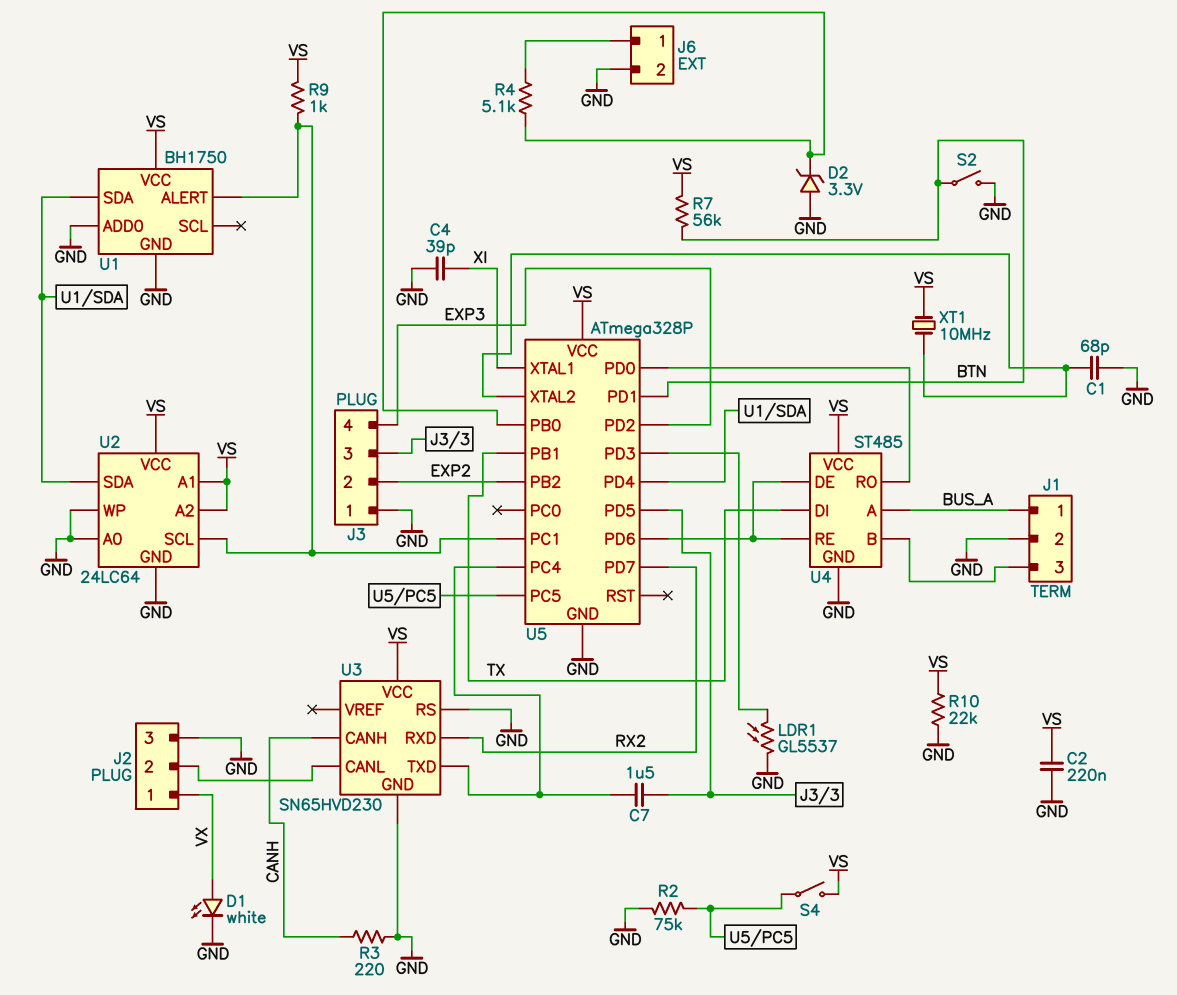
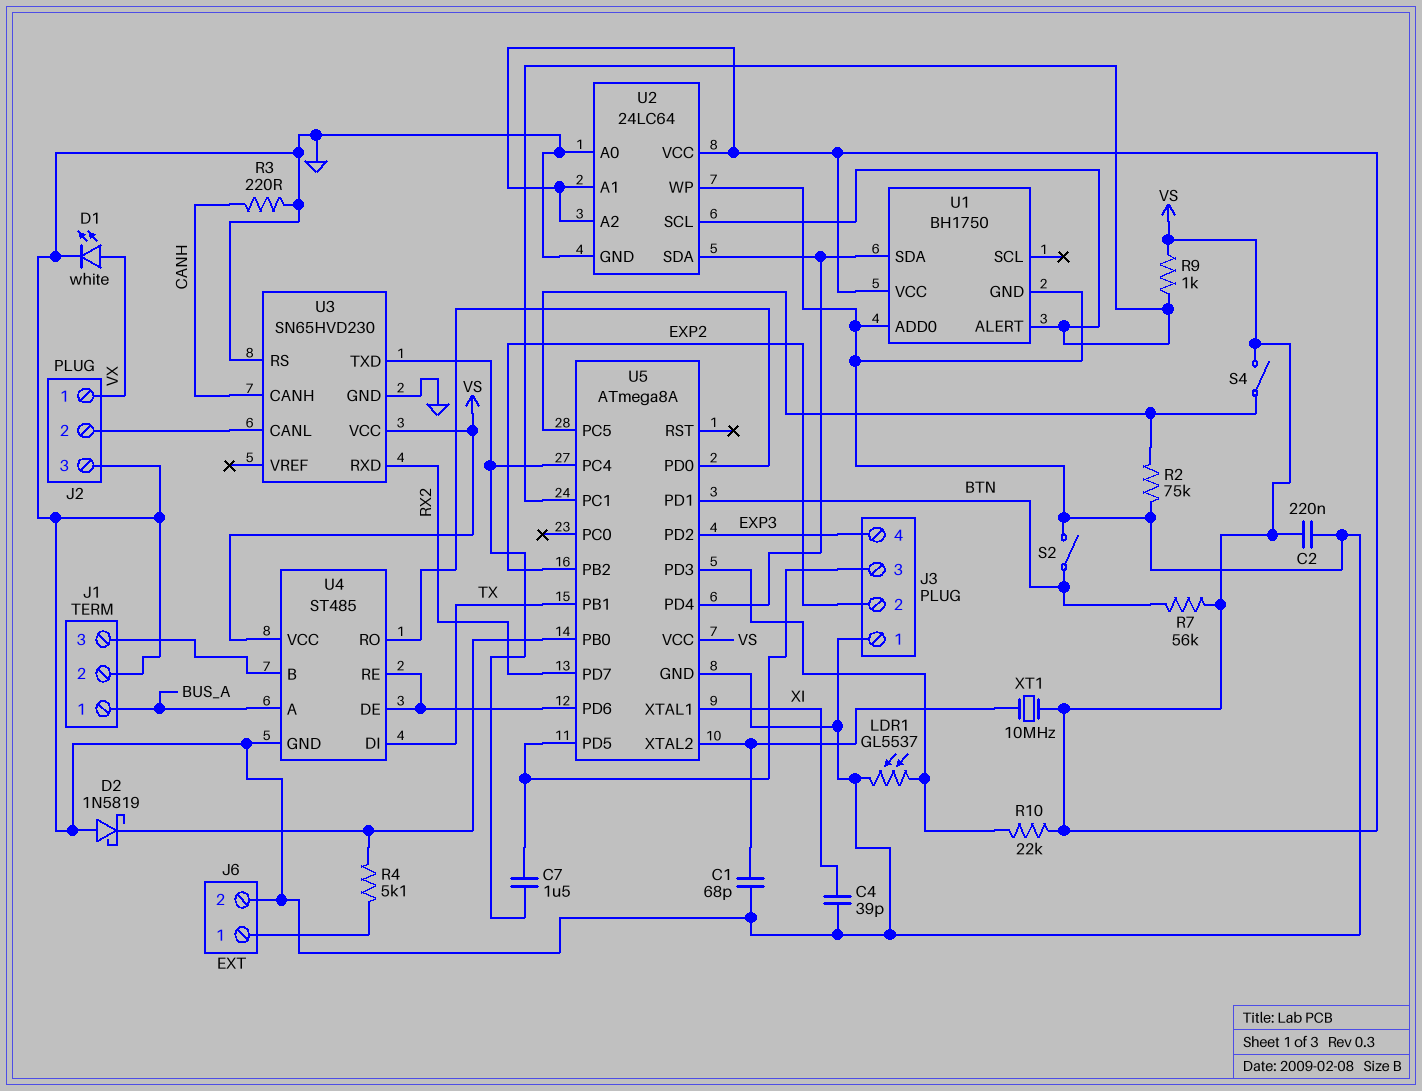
D2: zener 3.3V (A GND, K U5/PB0) -> schottky 1N5819 (A GND, K U5/PB0)
R10: 22k (GND, VS) -> 22k (U5/PD3, VS)
U5: ATmega328P -> ATmega8A

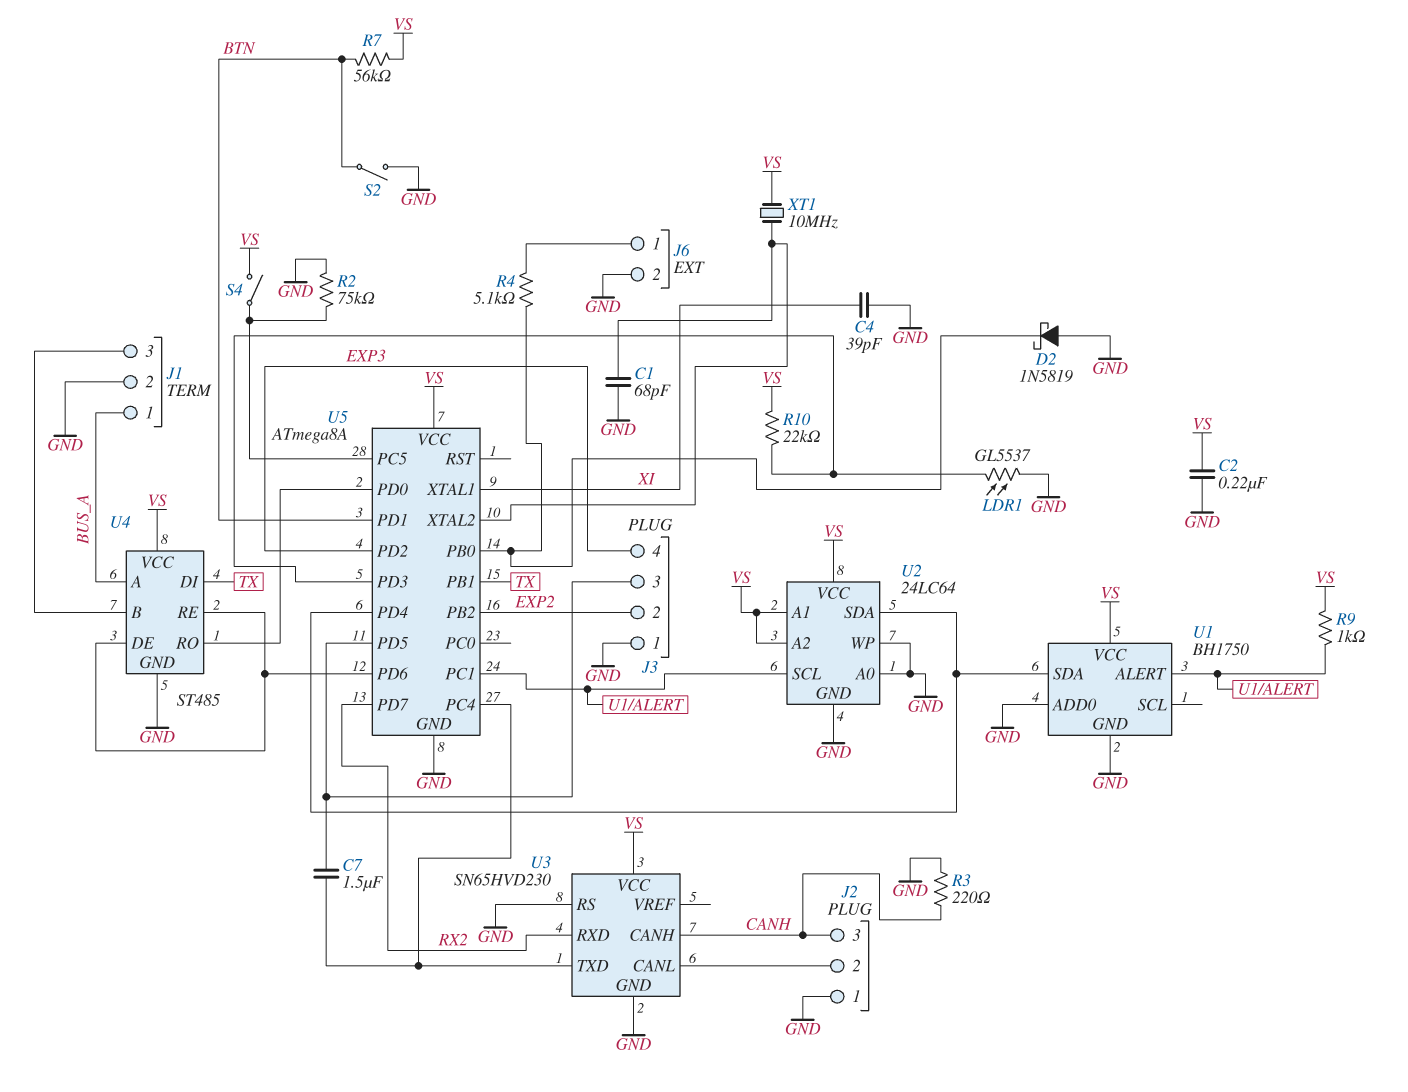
D1: LED white (A VX, K GND) -> none
J2 pin 1: VX -> GND
J2 pin 3: GND -> CANH

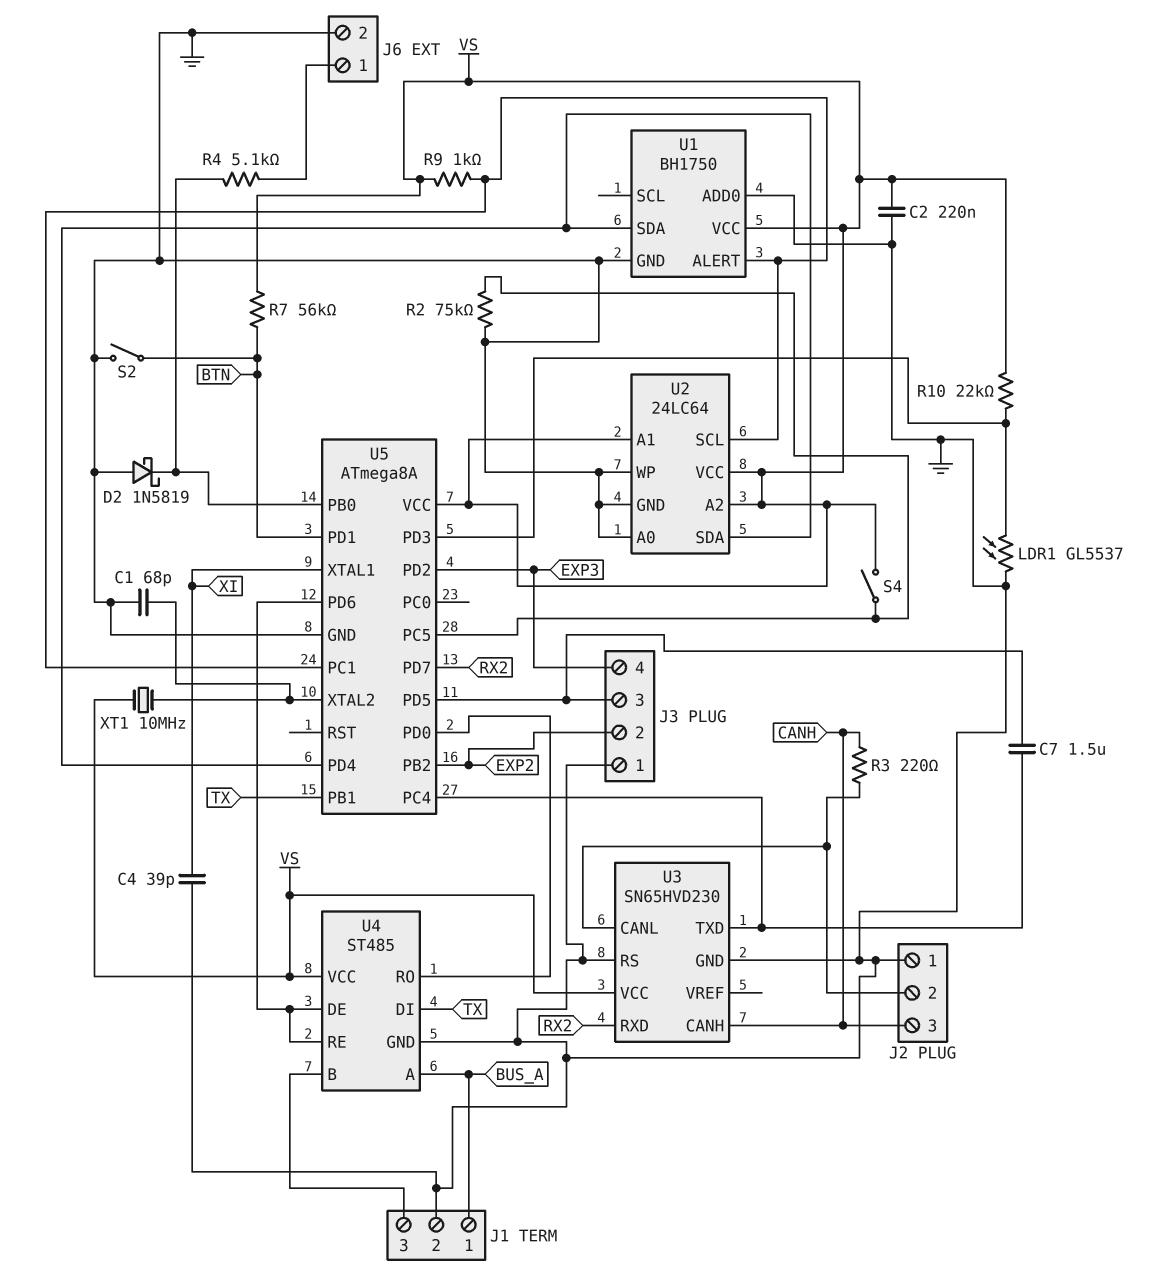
R3: 220 (CANH, GND) -> 220 (CANH, J2/2)

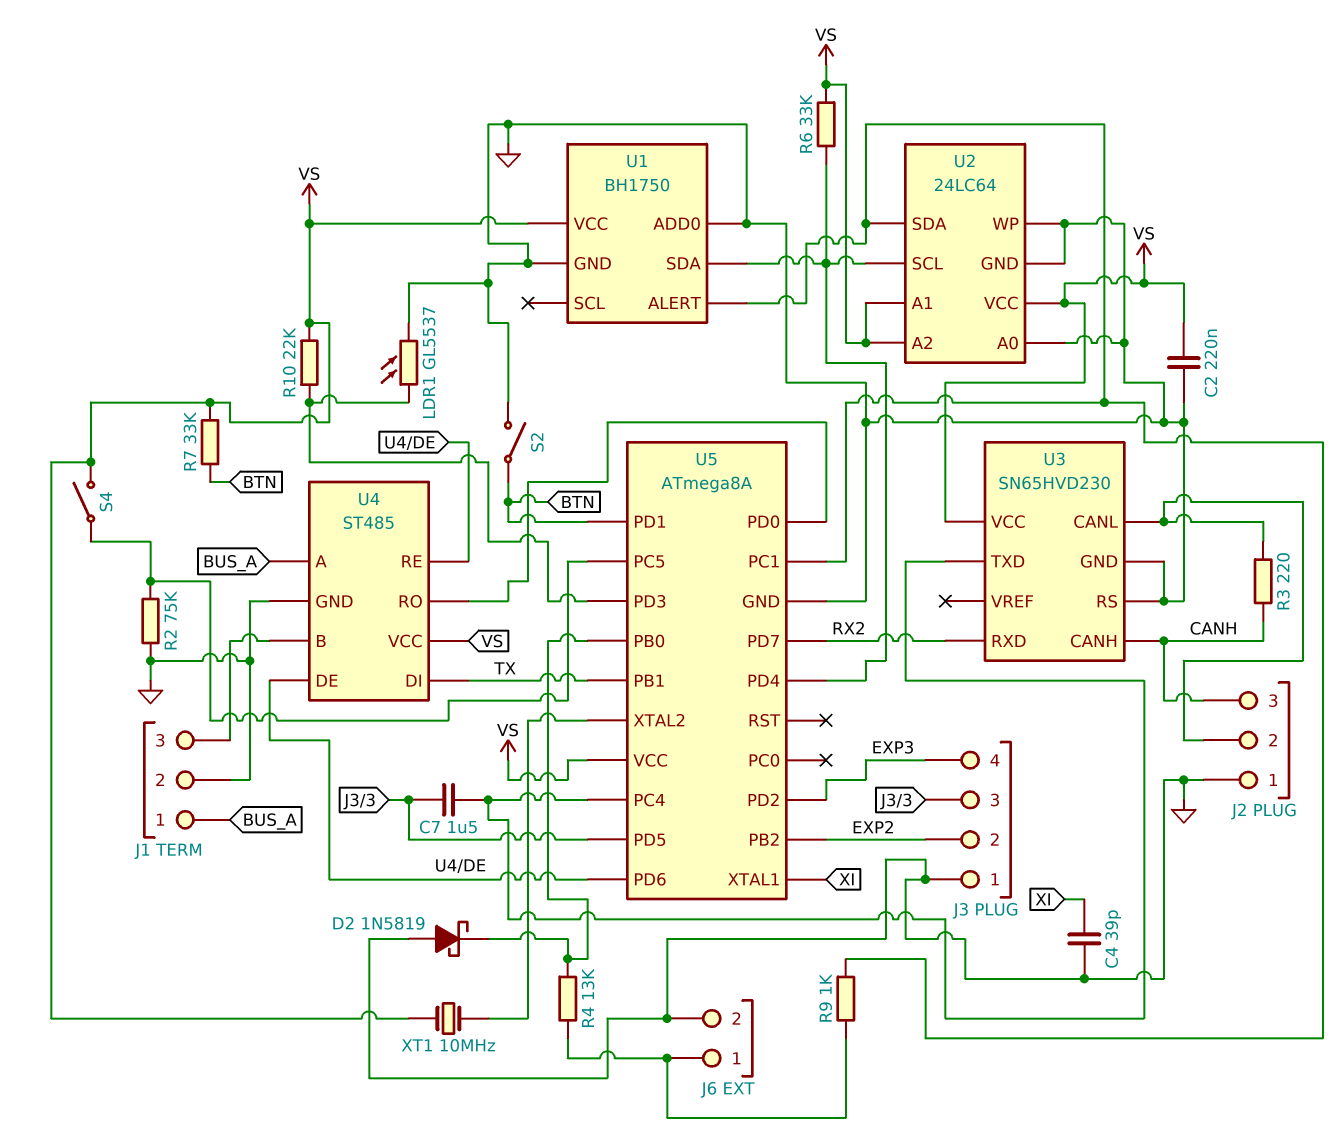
C1: 68pF (GND, U5/XTAL2) -> none
R4: 5.1k (J6/1, U5/PB0) -> 13k (J6/1, U5/PB0)
R6: none -> 33k (U1/SDA, VS)
R7: 56k (BTN, VS) -> 33k (BTN, VS)
R9: 1k (U1/ALERT, VS) -> 1k (J6/1, U1/ALERT)
U2 pin SCL: U1/ALERT -> U1/SDA
U2 pin SDA: U1/SDA -> U1/ALERT

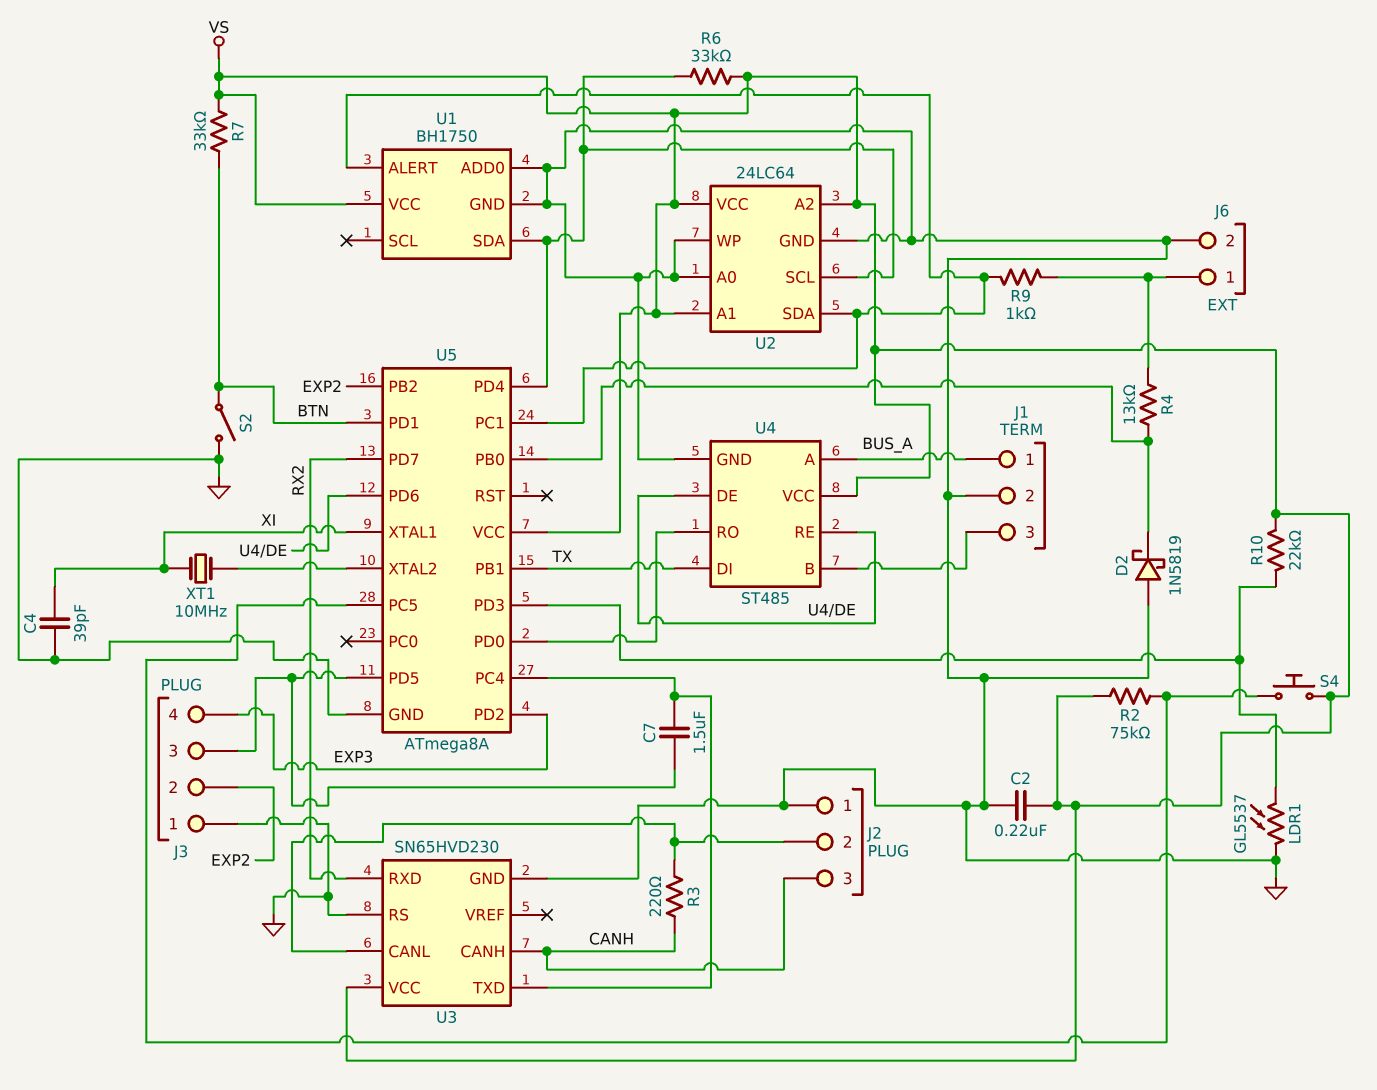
R2: 75k (GND, U5/PC5) -> 75k (U5/PC5, VS)
S4: switch (U5/PC5, VS) -> button (U5/PC5, VS)
XT1: 10MHz (U5/XTAL2, VS) -> 10MHz (U5/XTAL2, XI)

